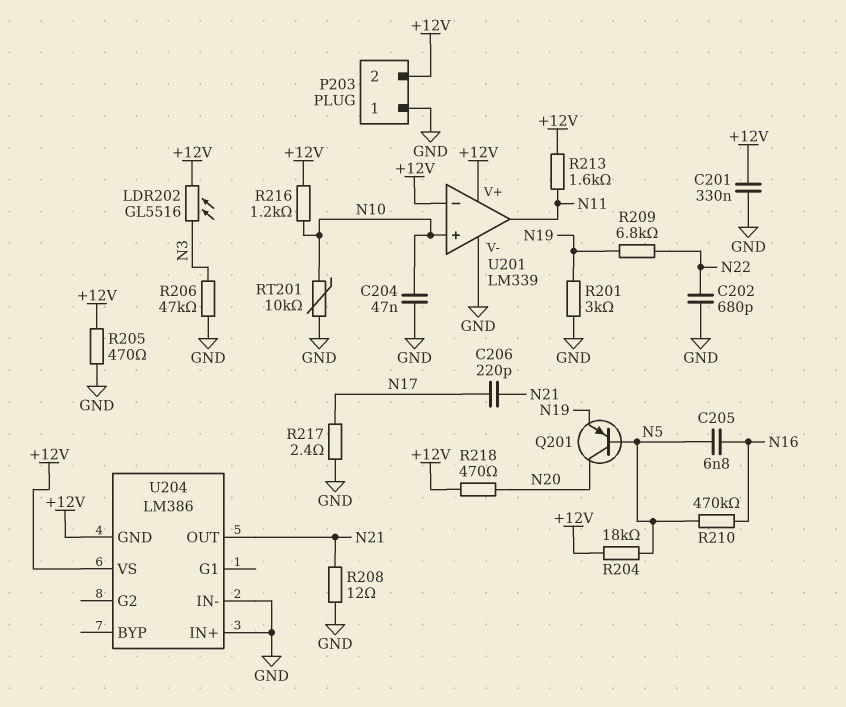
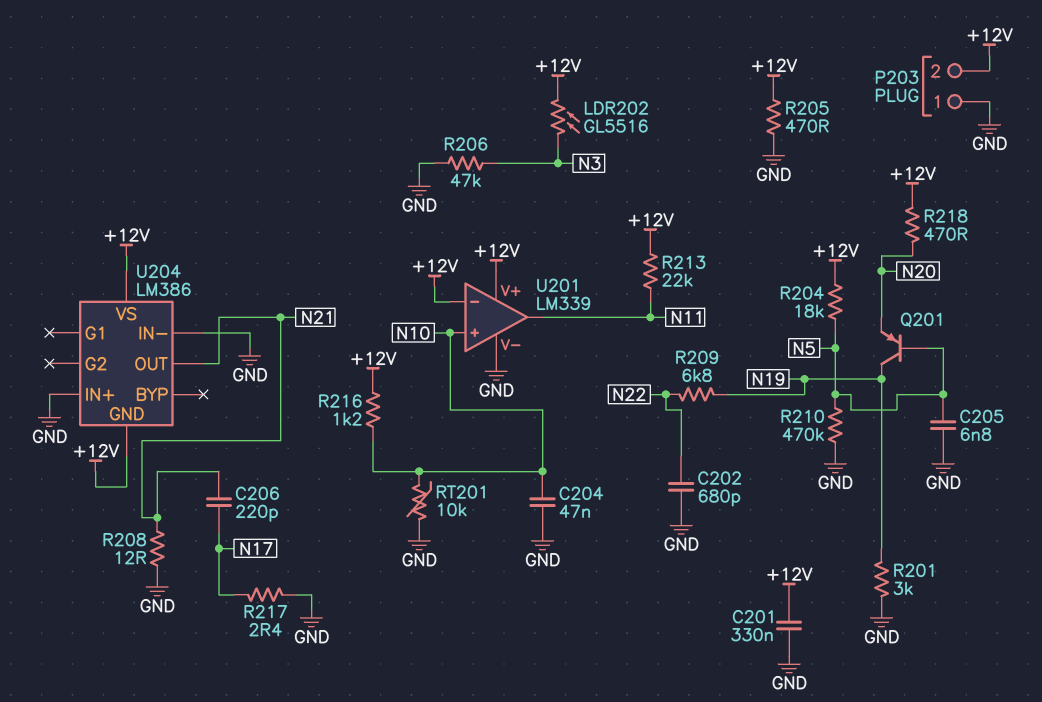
C205: 6.8nF (N5, N16) -> 6.8nF (GND, N5)
Q201: PNP (B N5, C N20, E N19) -> PNP (B N5, C N19, E N20)
R210: 470k (N5, N16) -> 470k (GND, N5)
R213: 1.6k (+12V, N11) -> 22k (+12V, N11)

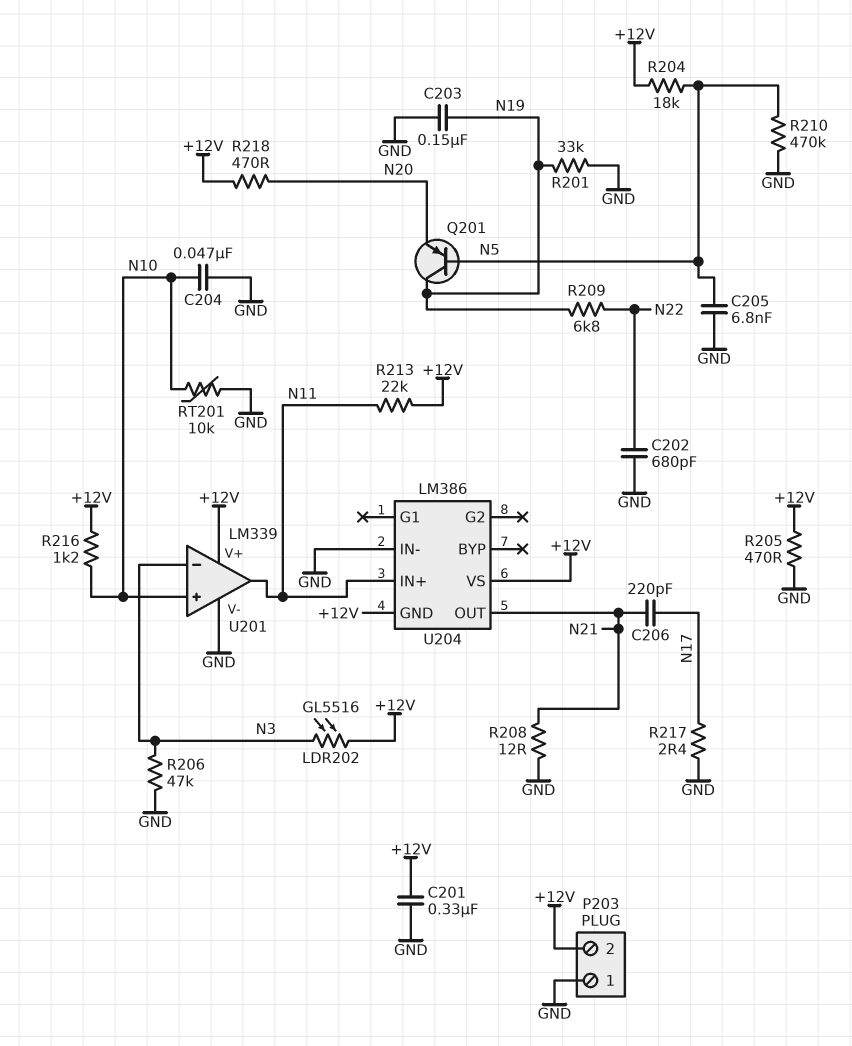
C203: none -> 150nF (GND, N19)
R201: 3k (GND, N19) -> 33k (GND, N19)
U201 pin in-: +12V -> N3
U204 pin IN+: GND -> N11

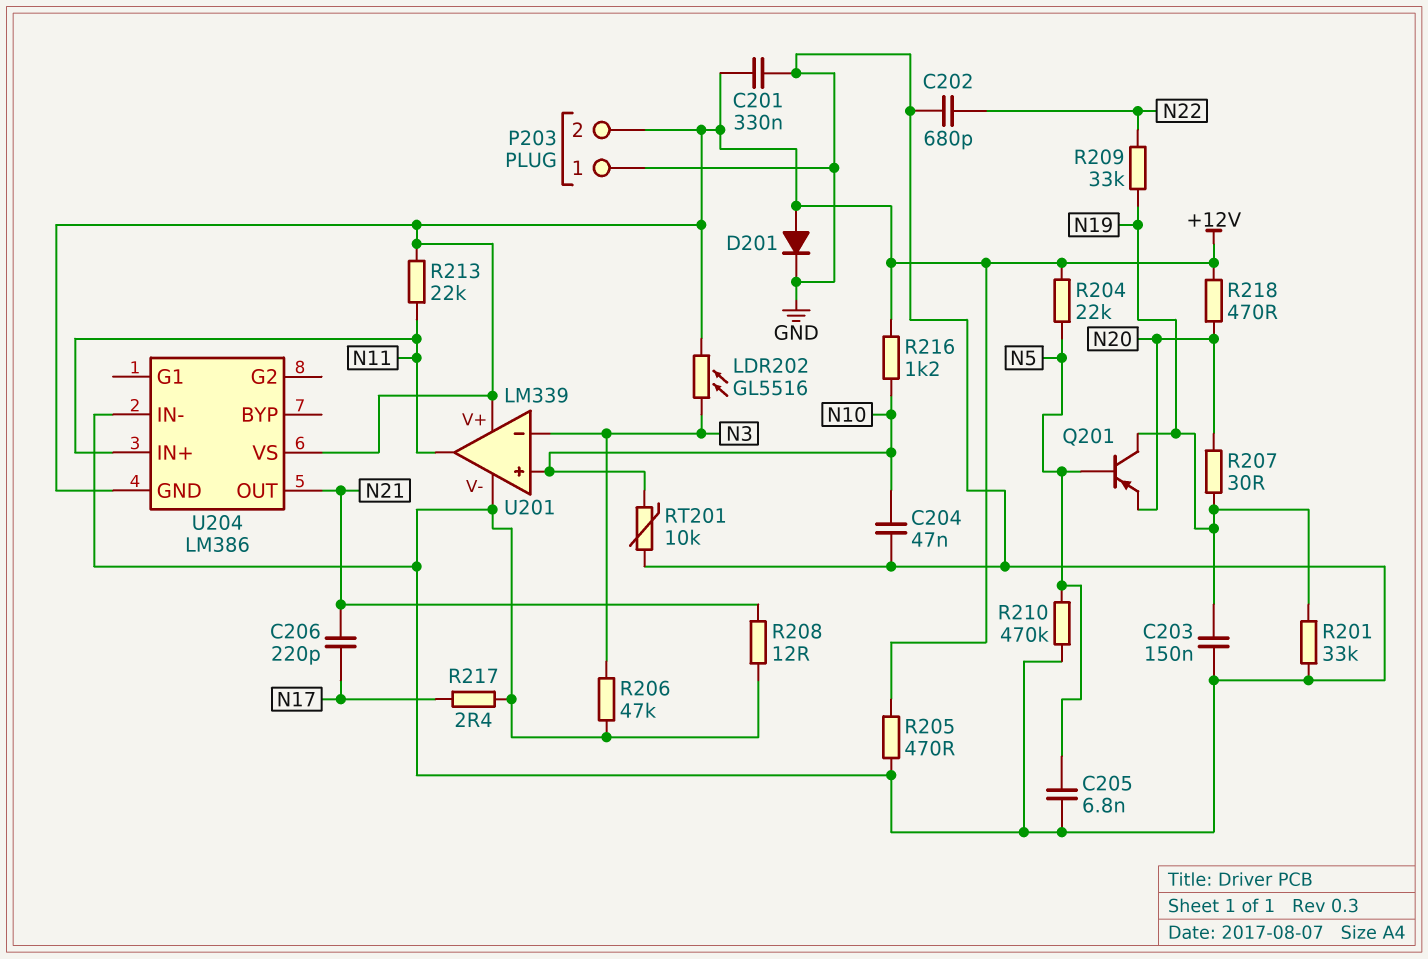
D201: none -> diode (A +12V, K GND)
R204: 18k (+12V, N5) -> 22k (+12V, N5)
R207: none -> 30 (N19, N20)
R209: 6.8k (N19, N22) -> 33k (N19, N22)

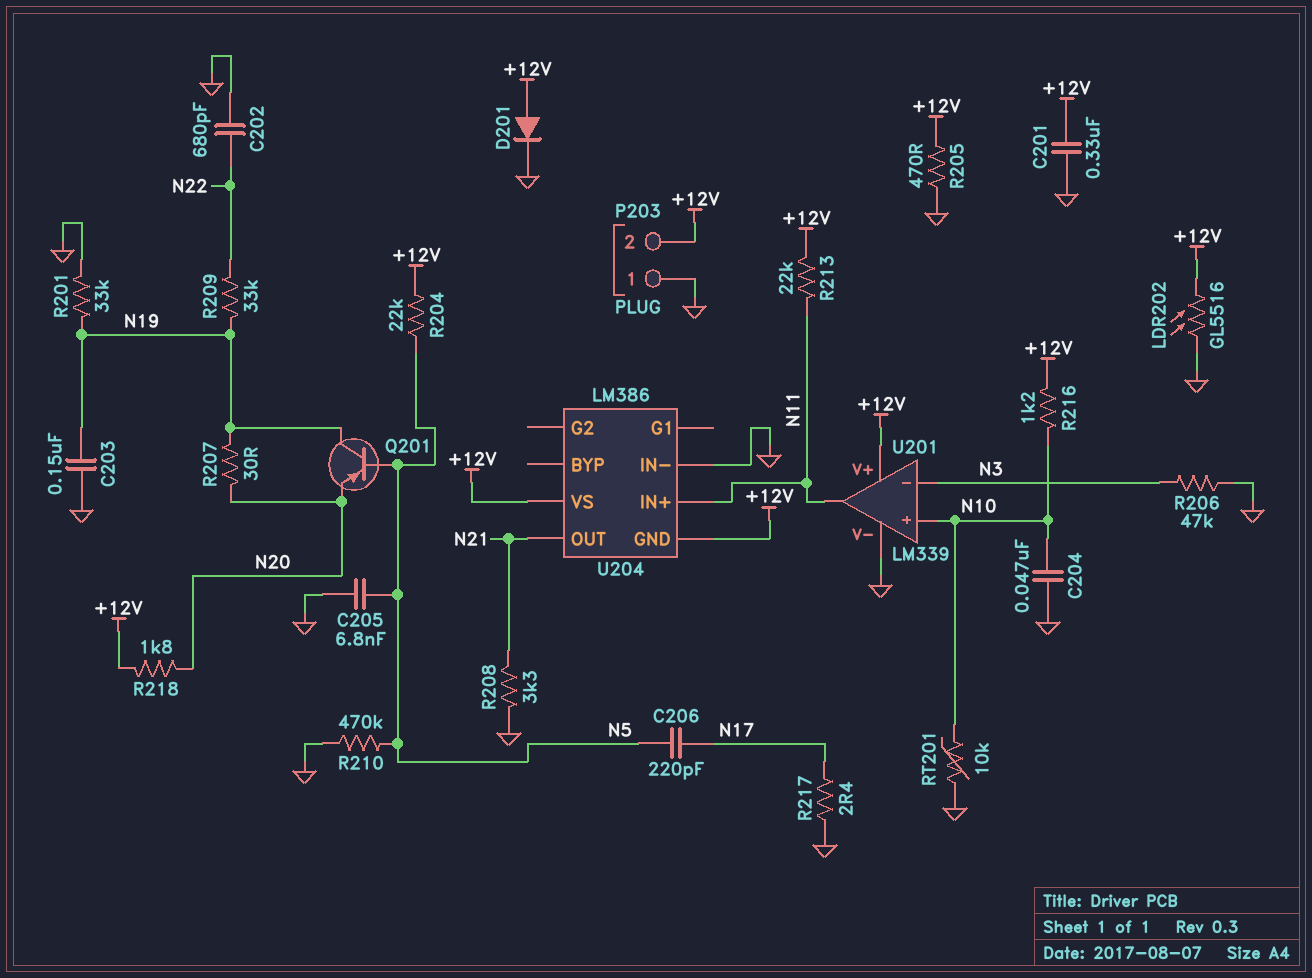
C206: 220pF (N17, N21) -> 220pF (N5, N17)
LDR202: GL5516 (+12V, N3) -> GL5516 (+12V, GND)
R208: 12 (GND, N21) -> 3.3k (GND, N21)
R218: 470 (+12V, N20) -> 1.8k (+12V, N20)

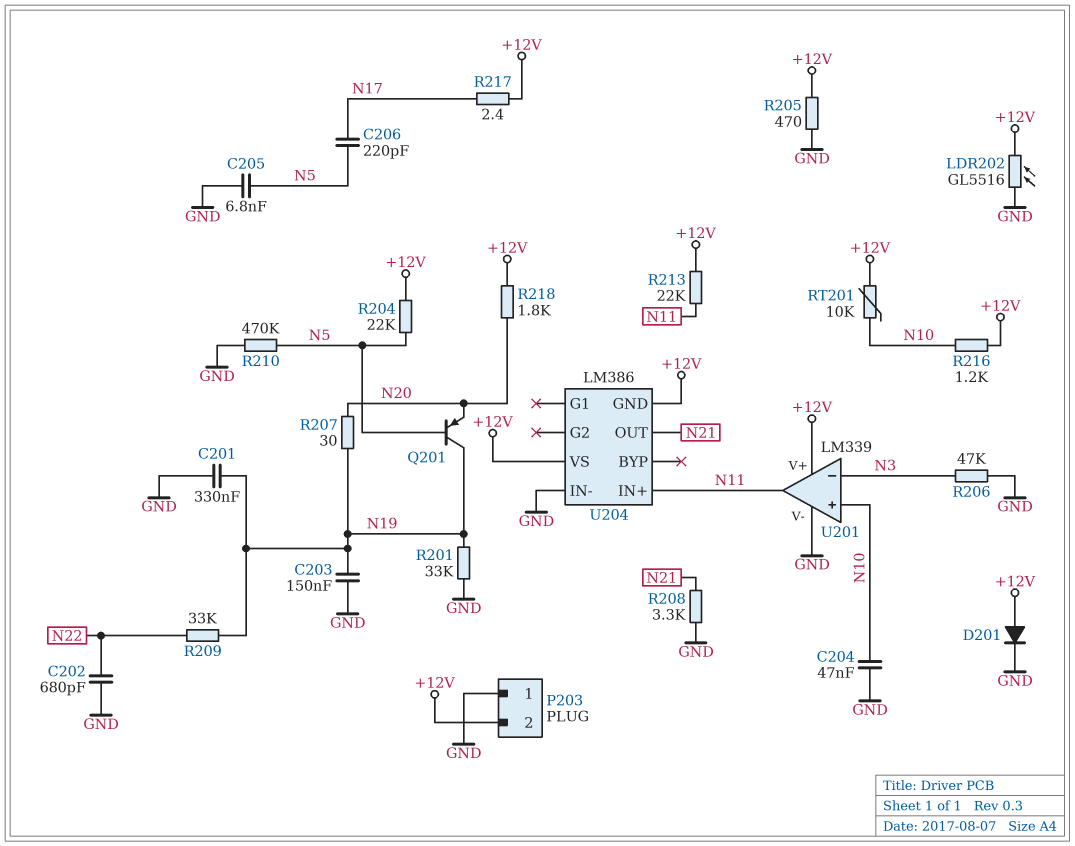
C201: 330nF (+12V, GND) -> 330nF (GND, N19)
R217: 2.4 (GND, N17) -> 2.4 (+12V, N17)
RT201: 10k (GND, N10) -> 10k (+12V, N10)

